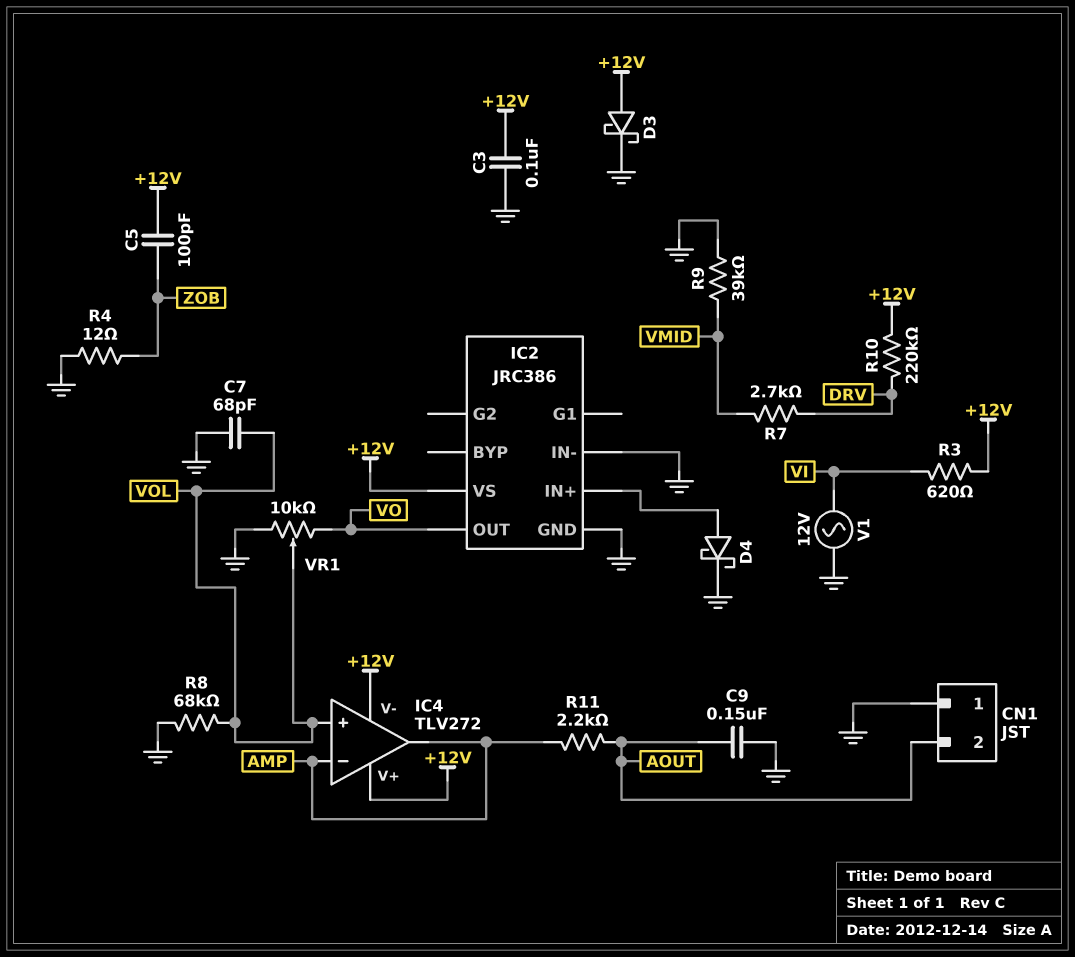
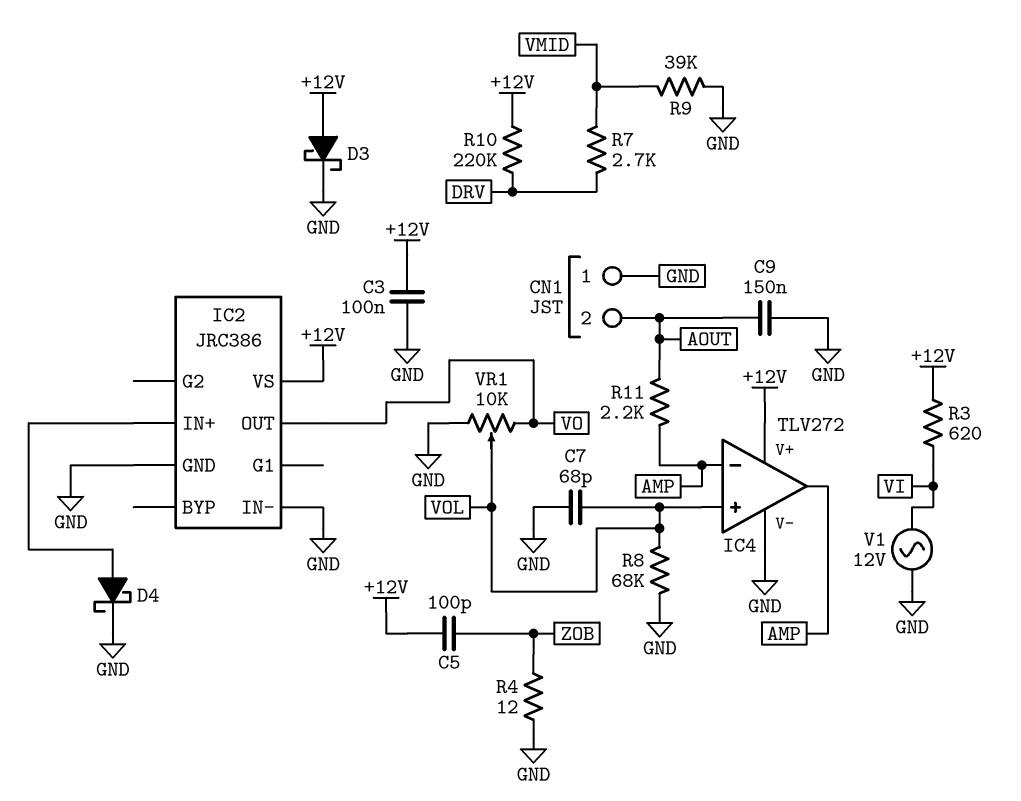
IC4 pin V-: +12V -> GND

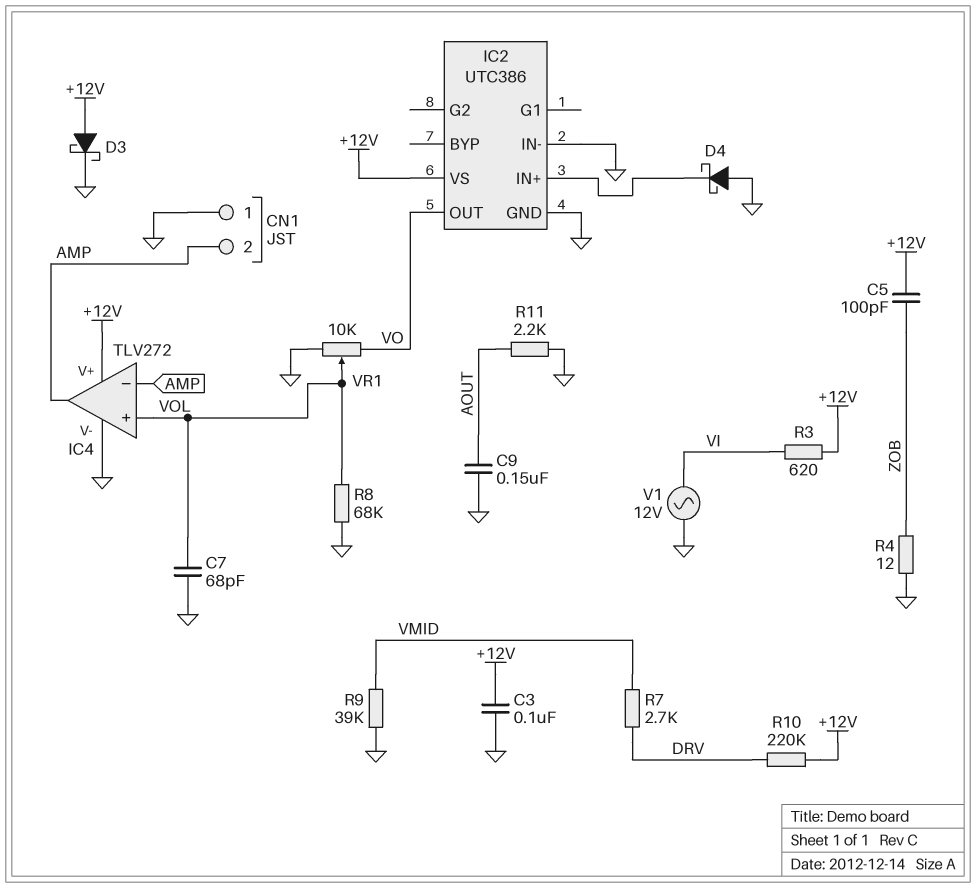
CN1 pin 2: AOUT -> AMP
D4: schottky (A IC2/IN+, K GND) -> schottky (A GND, K IC2/IN+)
IC2: JRC386 -> UTC386
R11: 2.2k (AMP, AOUT) -> 2.2k (AOUT, GND)

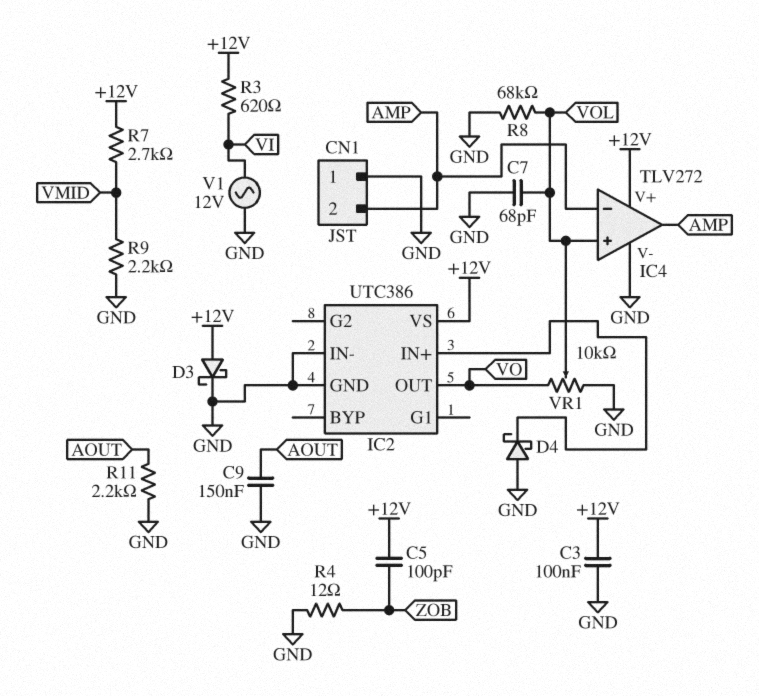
R7: 2.7k (DRV, VMID) -> 2.7k (+12V, VMID)
R9: 39k (GND, VMID) -> 2.2k (GND, VMID)
R10: 220k (+12V, DRV) -> none

